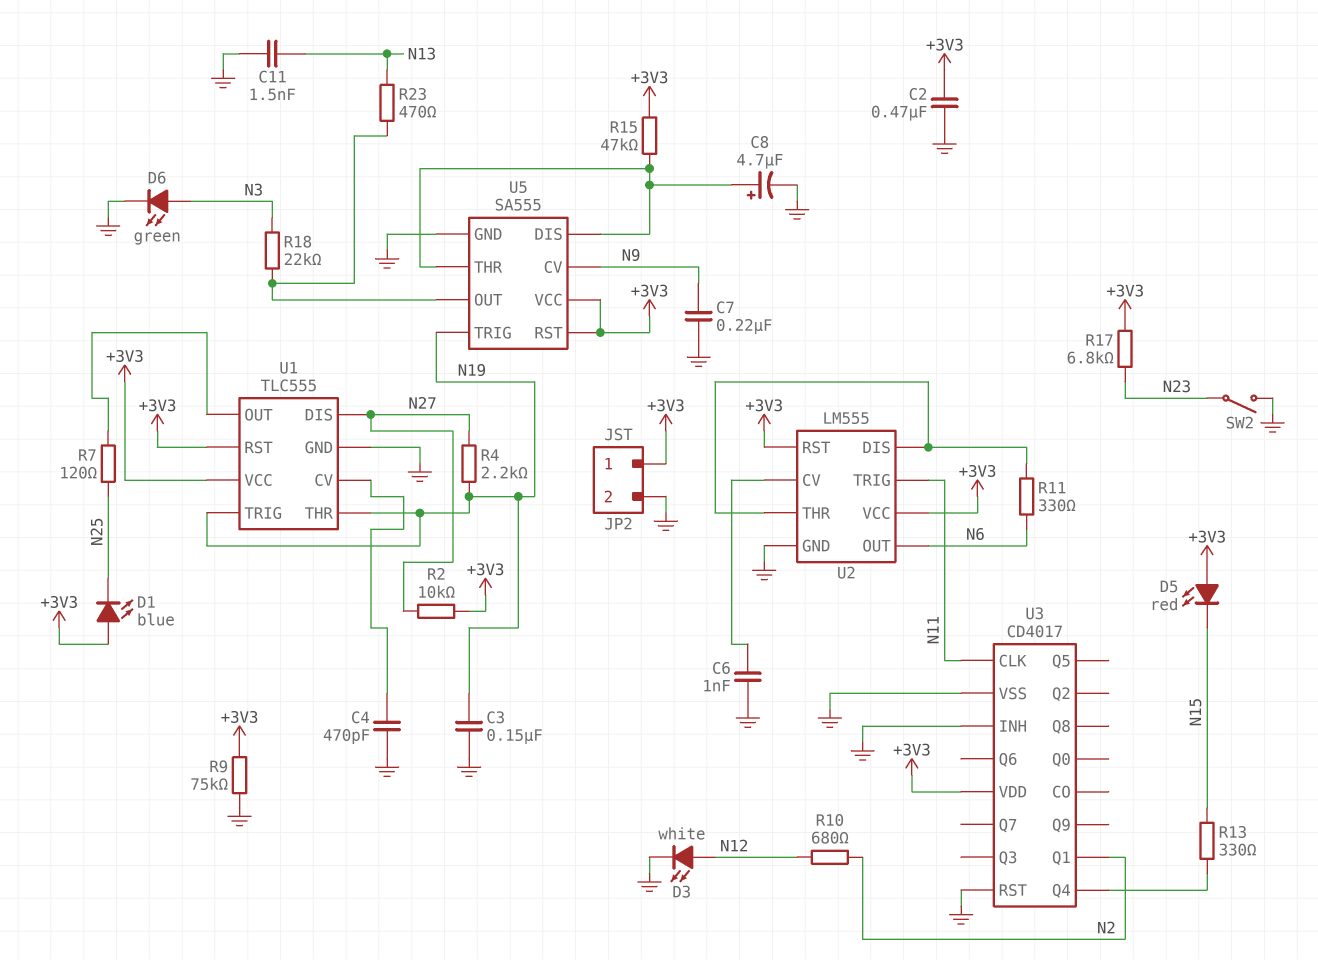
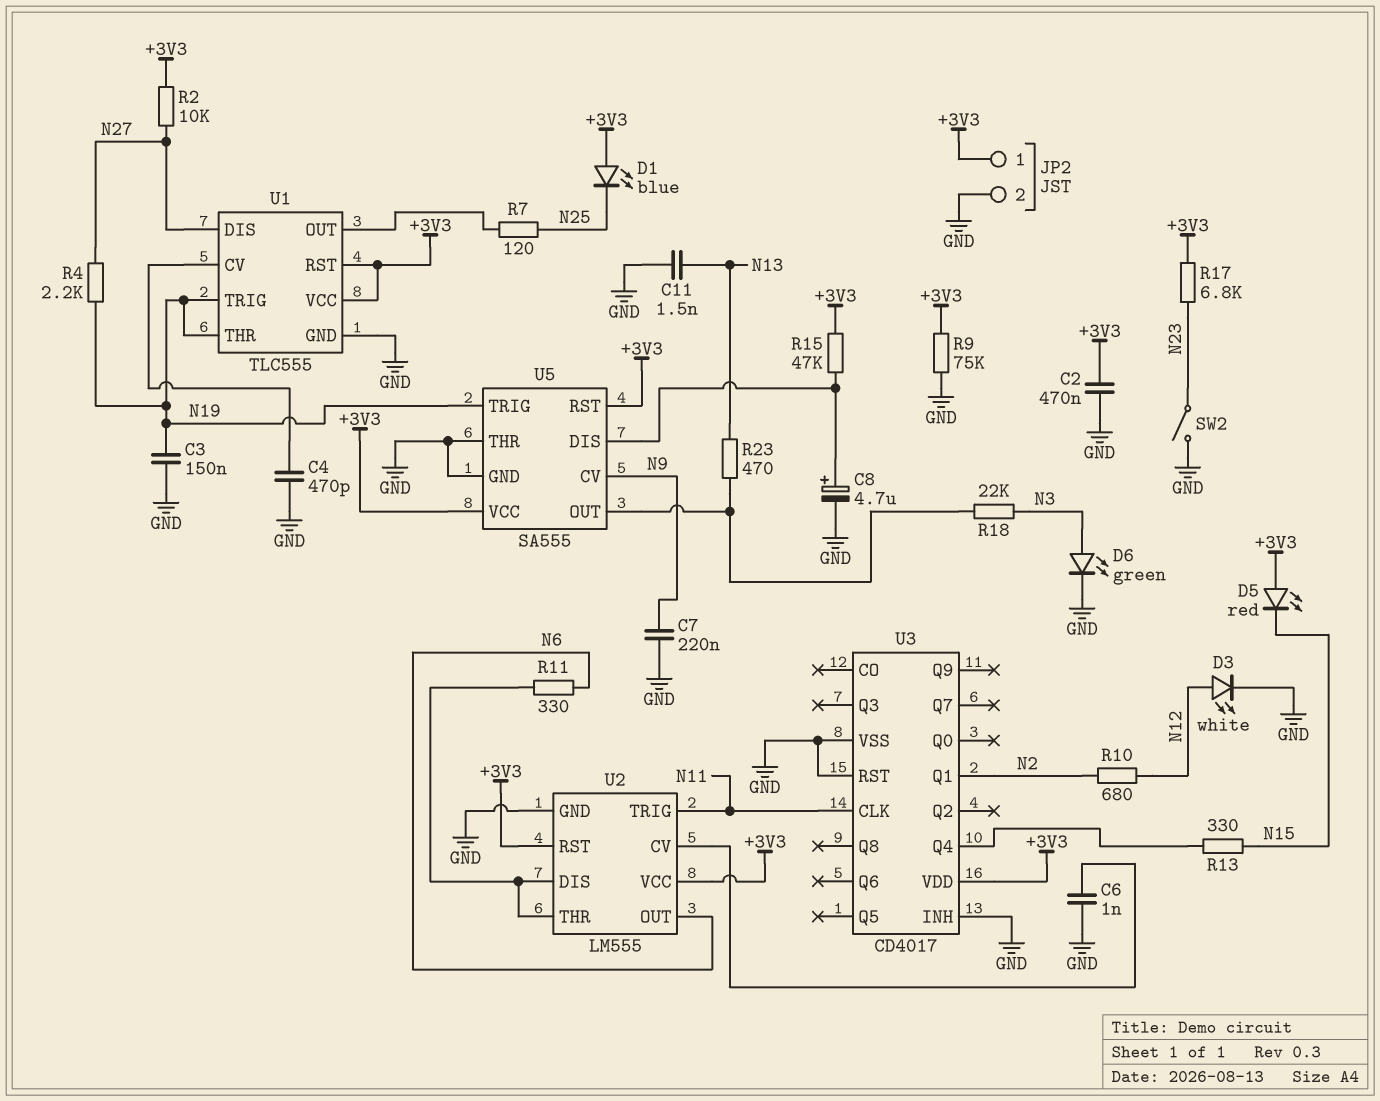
U5 pin THR: U5/DIS -> GND

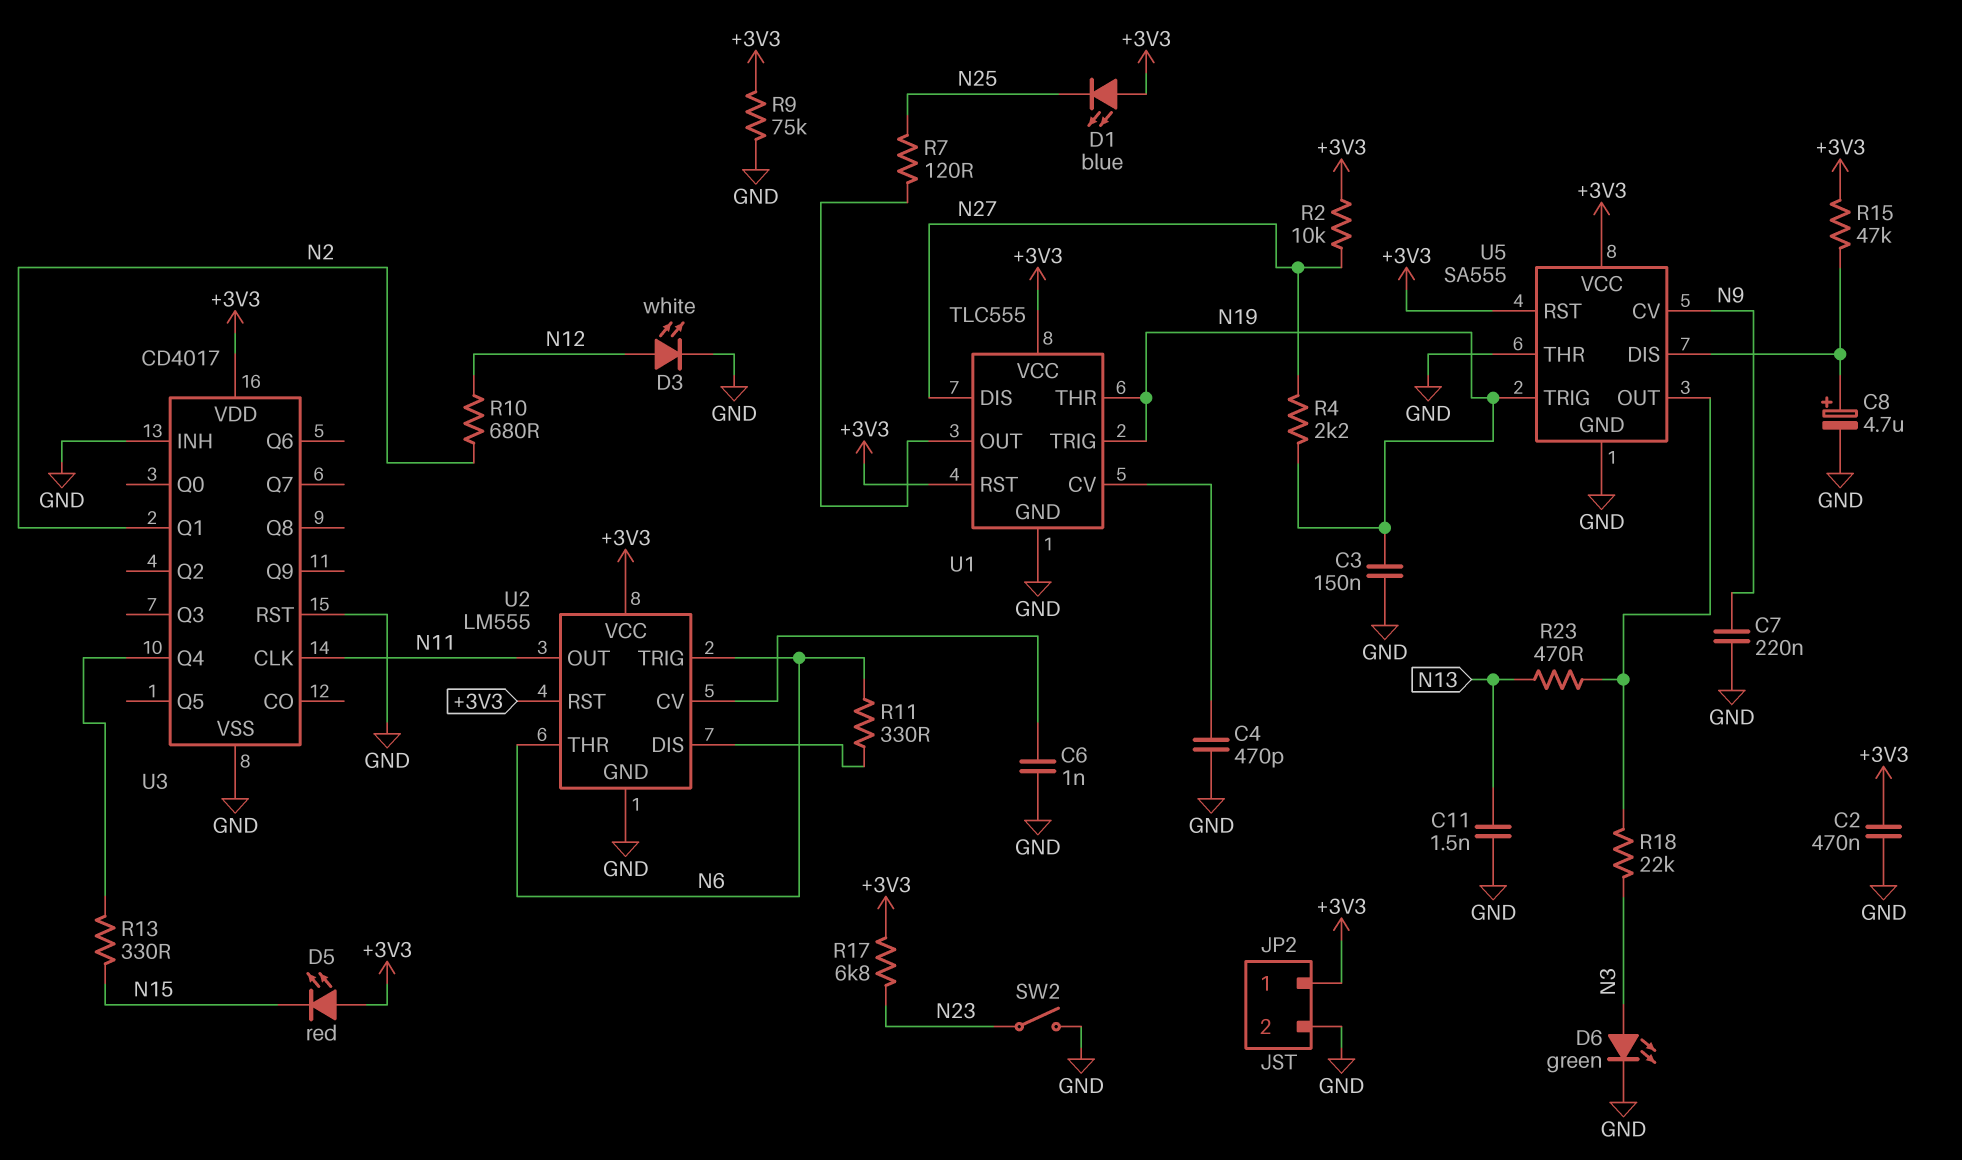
U2 pin OUT: N6 -> N11
U2 pin THR: U2/DIS -> N6
U2 pin TRIG: N11 -> N6

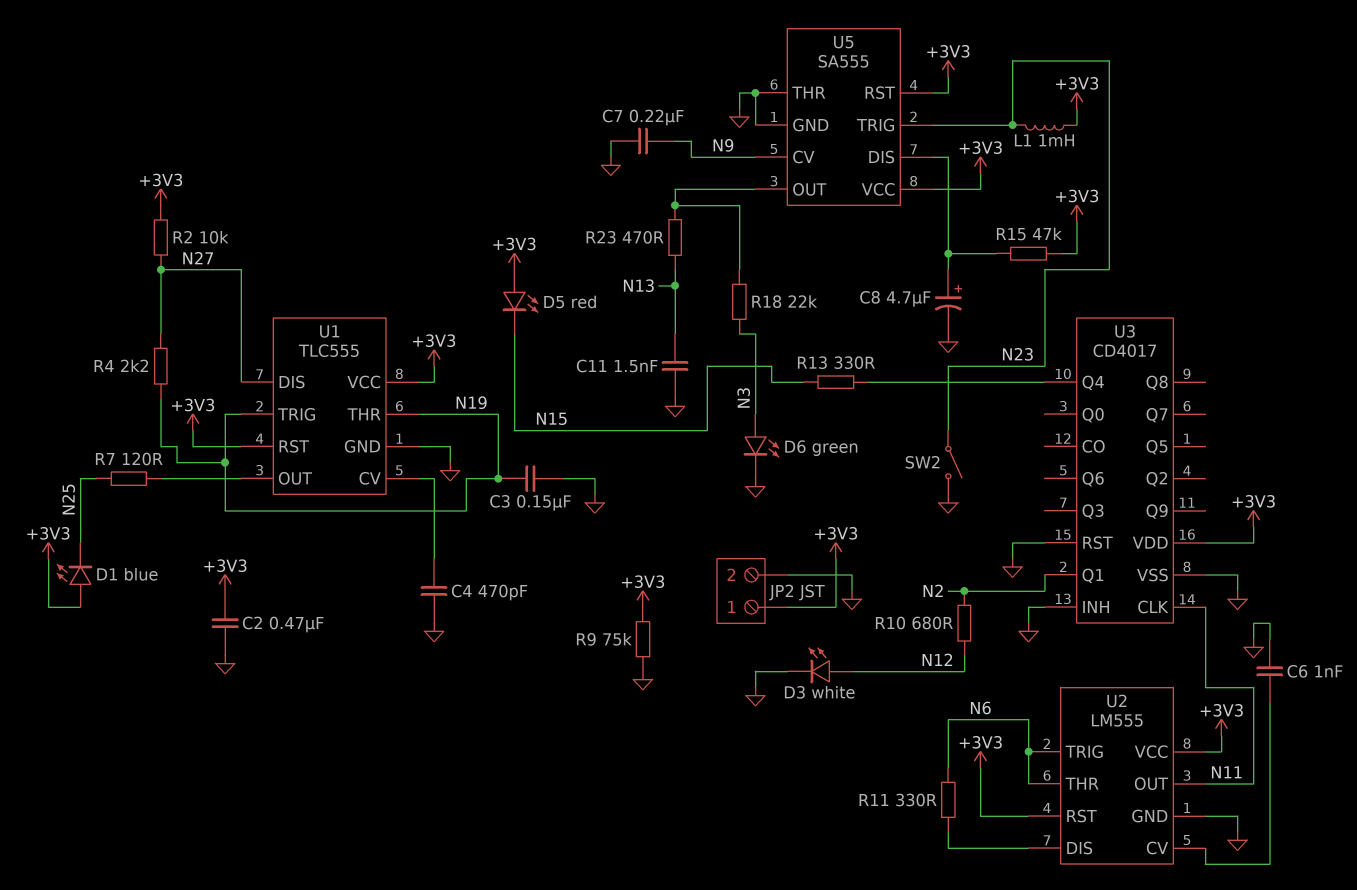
L1: none -> 1mH (+3V3, N23)
R17: 6.8k (+3V3, N23) -> none
U5 pin TRIG: N19 -> N23

